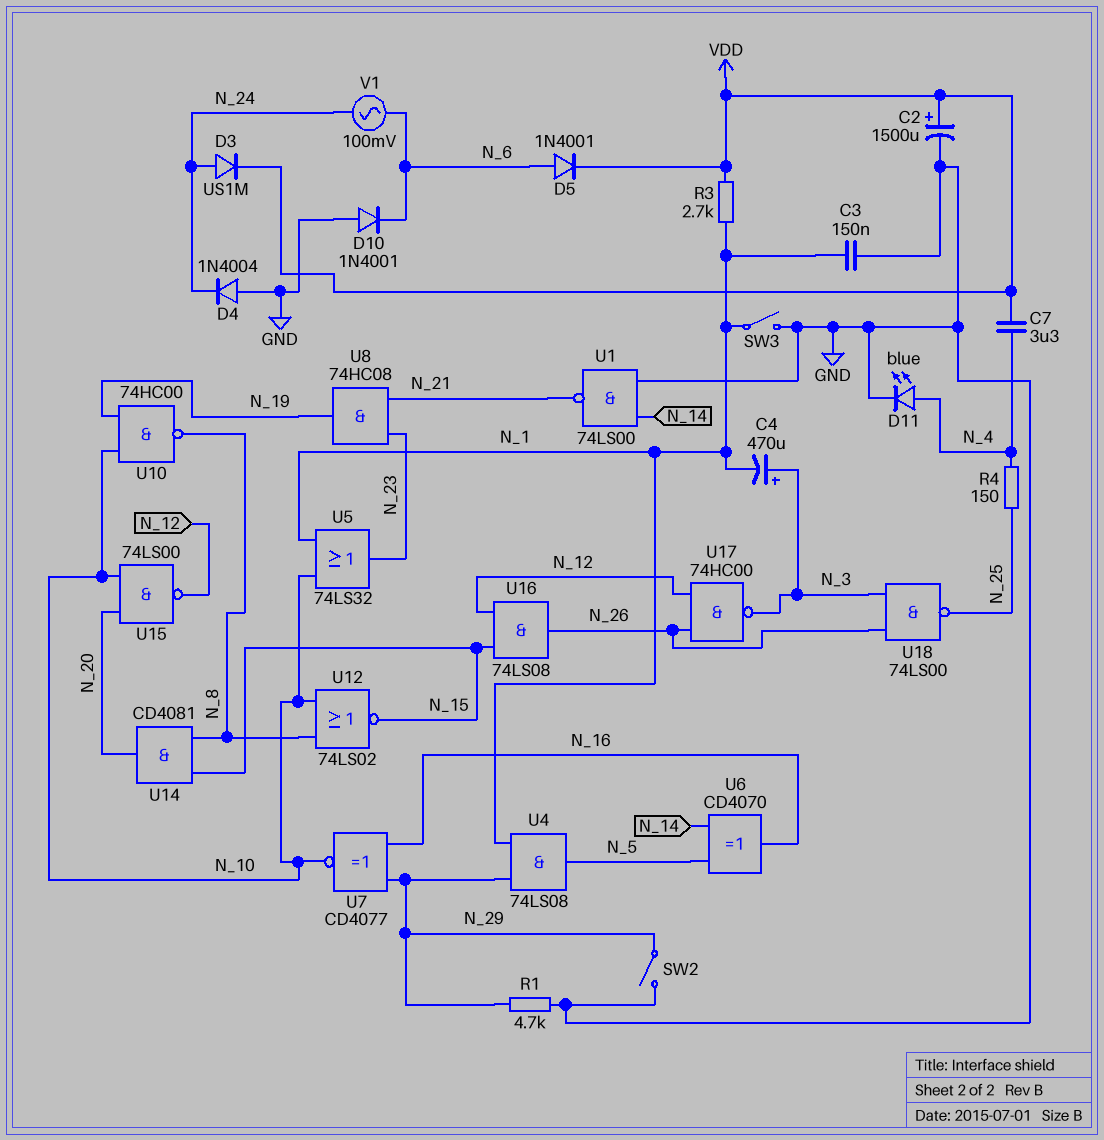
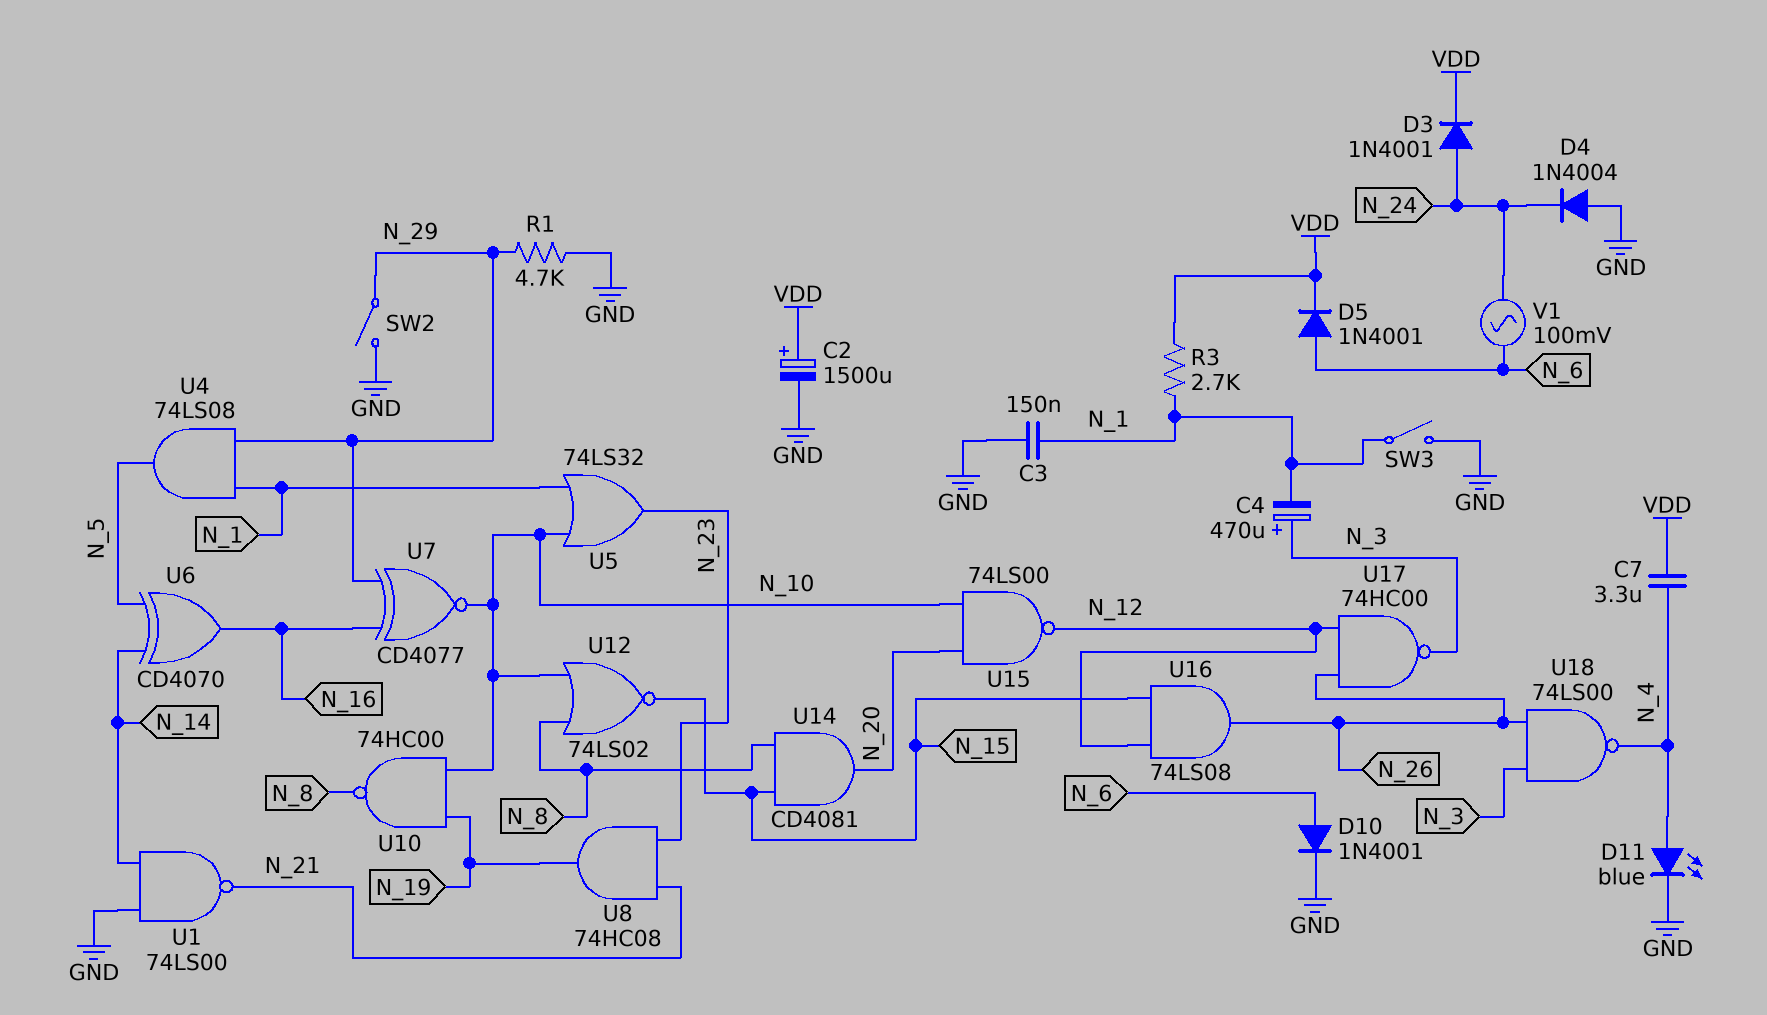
D3: diode US1M (A N_24, K VDD) -> diode 1N4001 (A N_24, K VDD)
D10: diode 1N4001 (A GND, K N_6) -> diode 1N4001 (A N_6, K GND)
R4: 150 (N_4, N_25) -> none
U18: NAND 74LS00 (in N_3, in N_26, out N_25) -> NAND 74LS00 (in N_3, in N_26, out N_4)

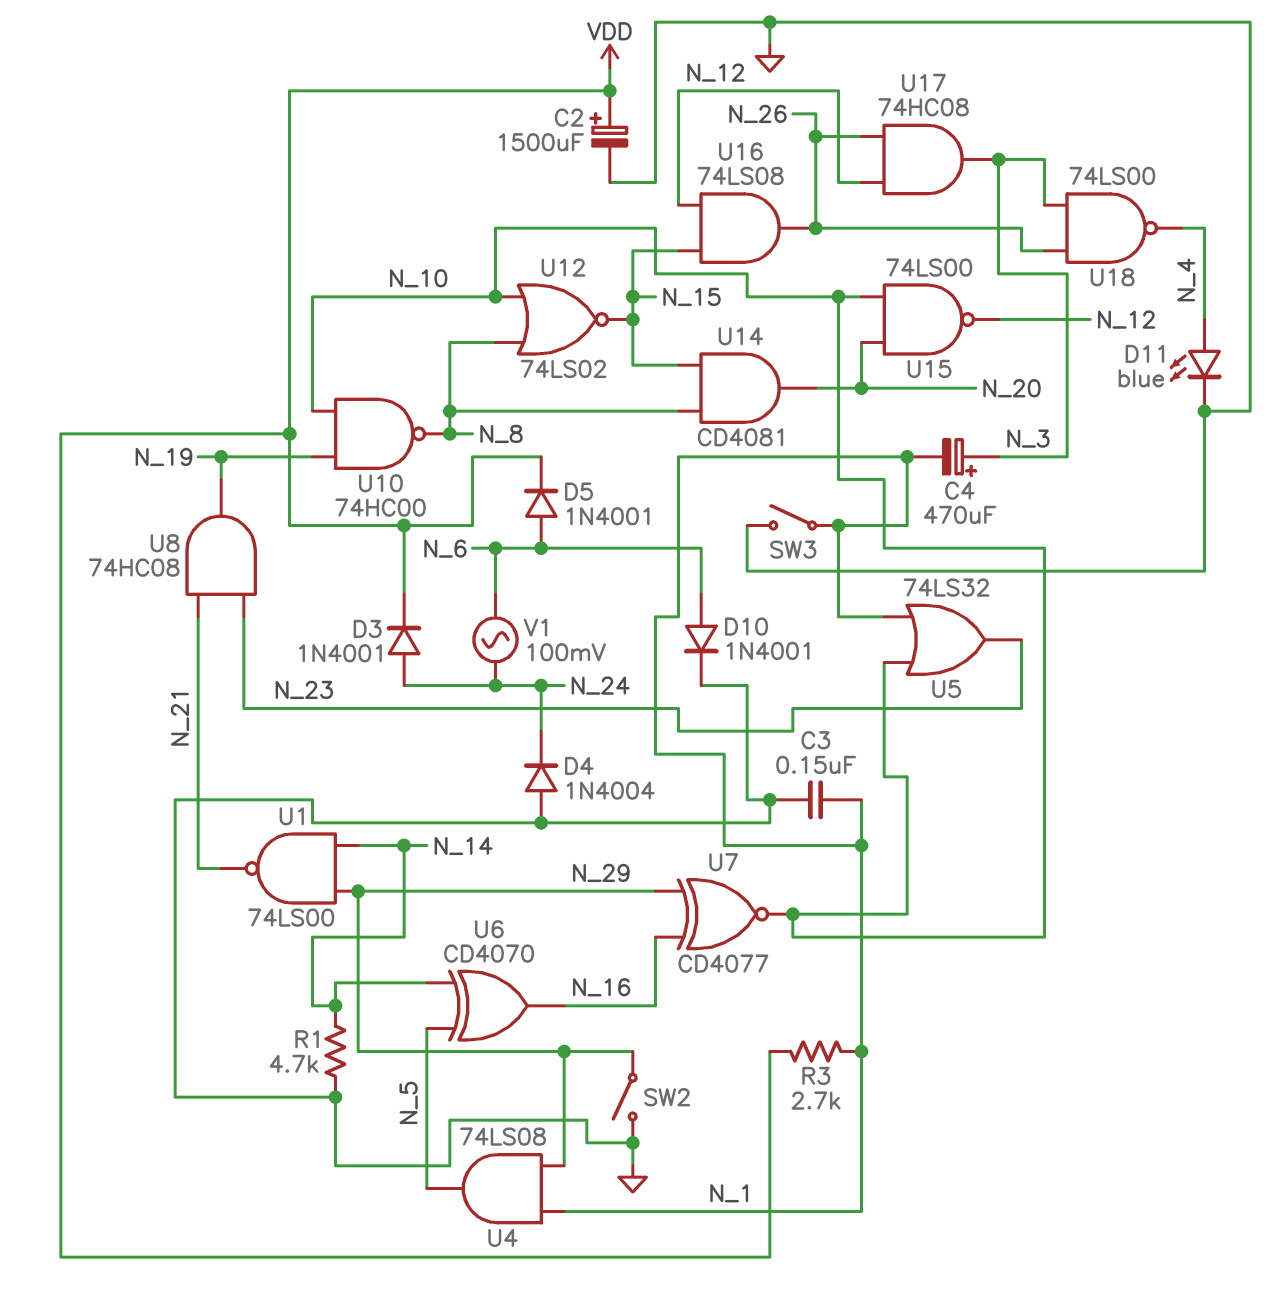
C7: 3.3uF (N_4, VDD) -> none
R1: 4.7k (GND, N_29) -> 4.7k (GND, N_14)
U1: NAND 74LS00 (in GND, in N_14, out N_21) -> NAND 74LS00 (in N_14, in N_29, out N_21)
U17: NAND 74HC00 (in N_12, in N_26, out N_3) -> AND 74HC08 (in N_12, in N_26, out N_3)

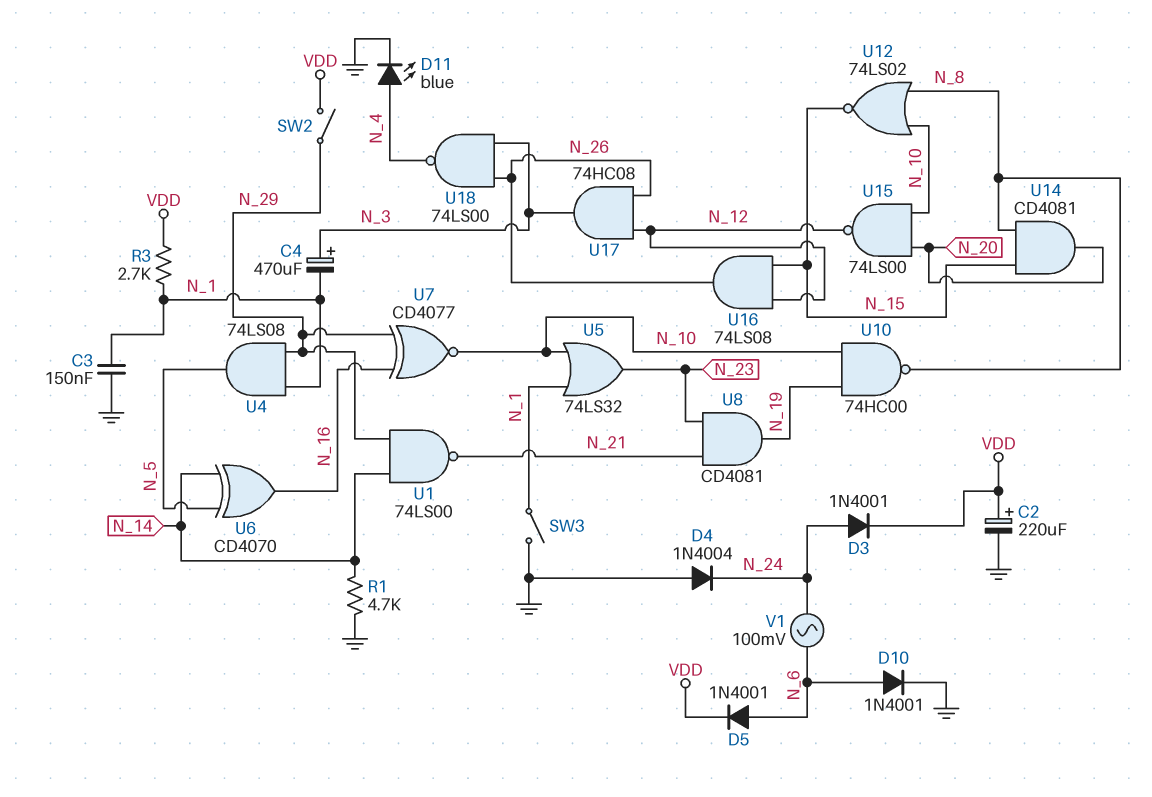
C2: 1500uF (plus VDD, minus GND) -> 220uF (plus VDD, minus GND)
SW2: switch (GND, N_29) -> switch (N_29, VDD)
U8: AND 74HC08 (in N_21, in N_23, out N_19) -> AND CD4081 (in N_21, in N_23, out N_19)

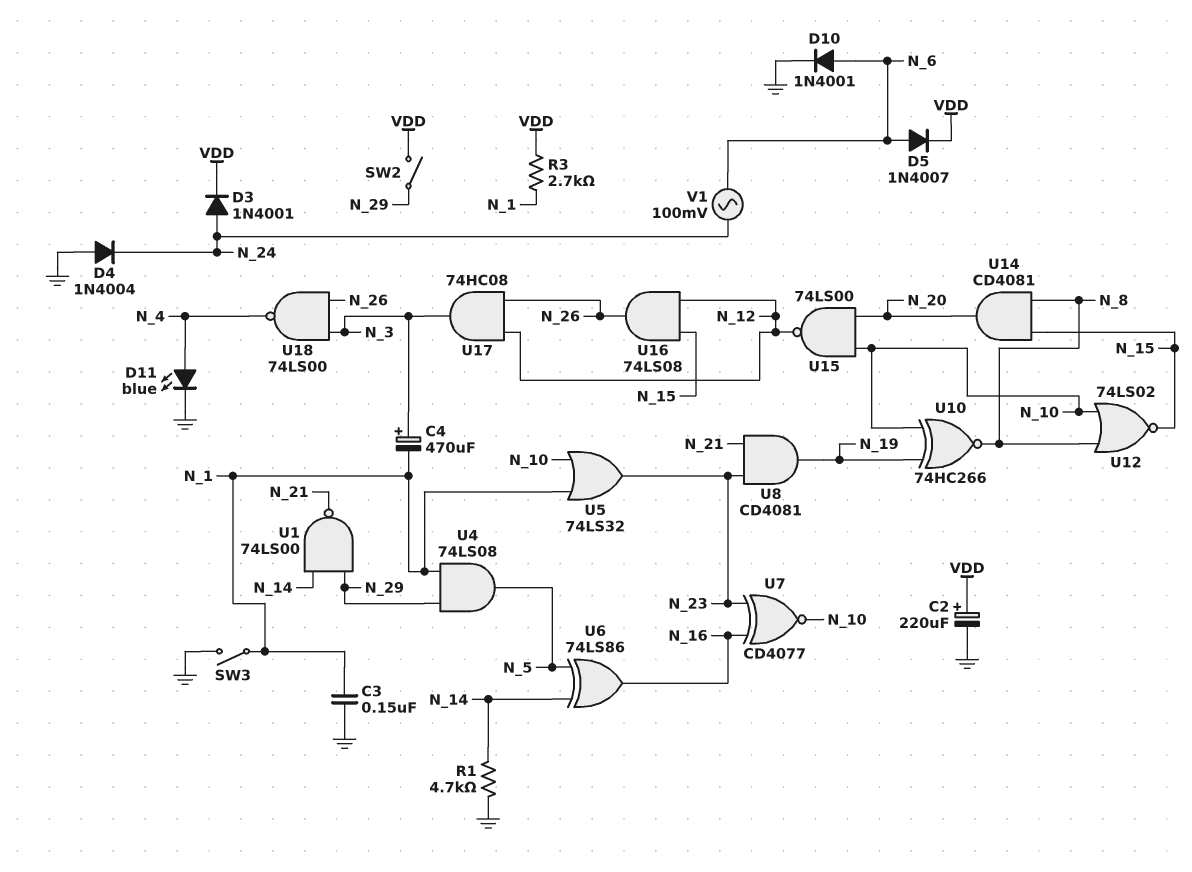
D5: diode 1N4001 (A N_6, K VDD) -> diode 1N4007 (A N_6, K VDD)
U6: XOR CD4070 (in N_5, in N_14, out N_16) -> XOR 74LS86 (in N_5, in N_14, out N_16)
U7: XNOR CD4077 (in N_16, in N_29, out N_10) -> XNOR CD4077 (in N_16, in N_23, out N_10)
U10: NAND 74HC00 (in N_10, in N_19, out N_8) -> XNOR 74HC266 (in N_10, in N_19, out N_8)

